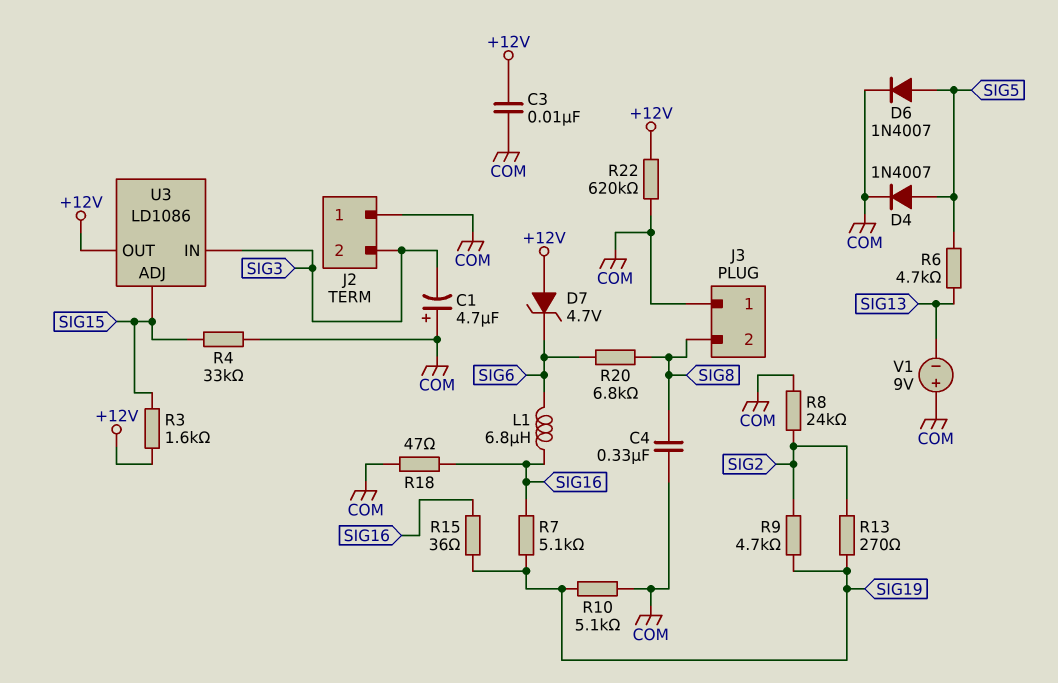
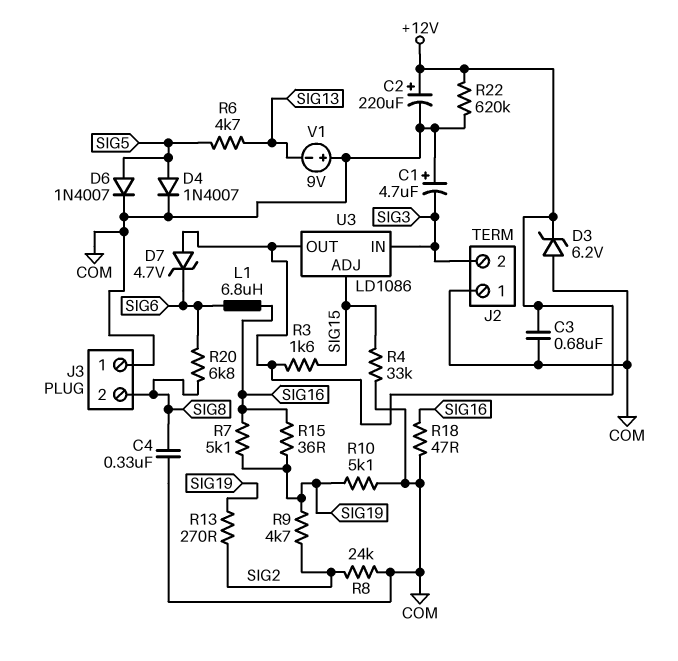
C2: none -> 220uF (plus +12V, minus COM)
C3: 10nF (+12V, COM) -> 680nF (+12V, COM)
D3: none -> zener 6.2V (A COM, K +12V)

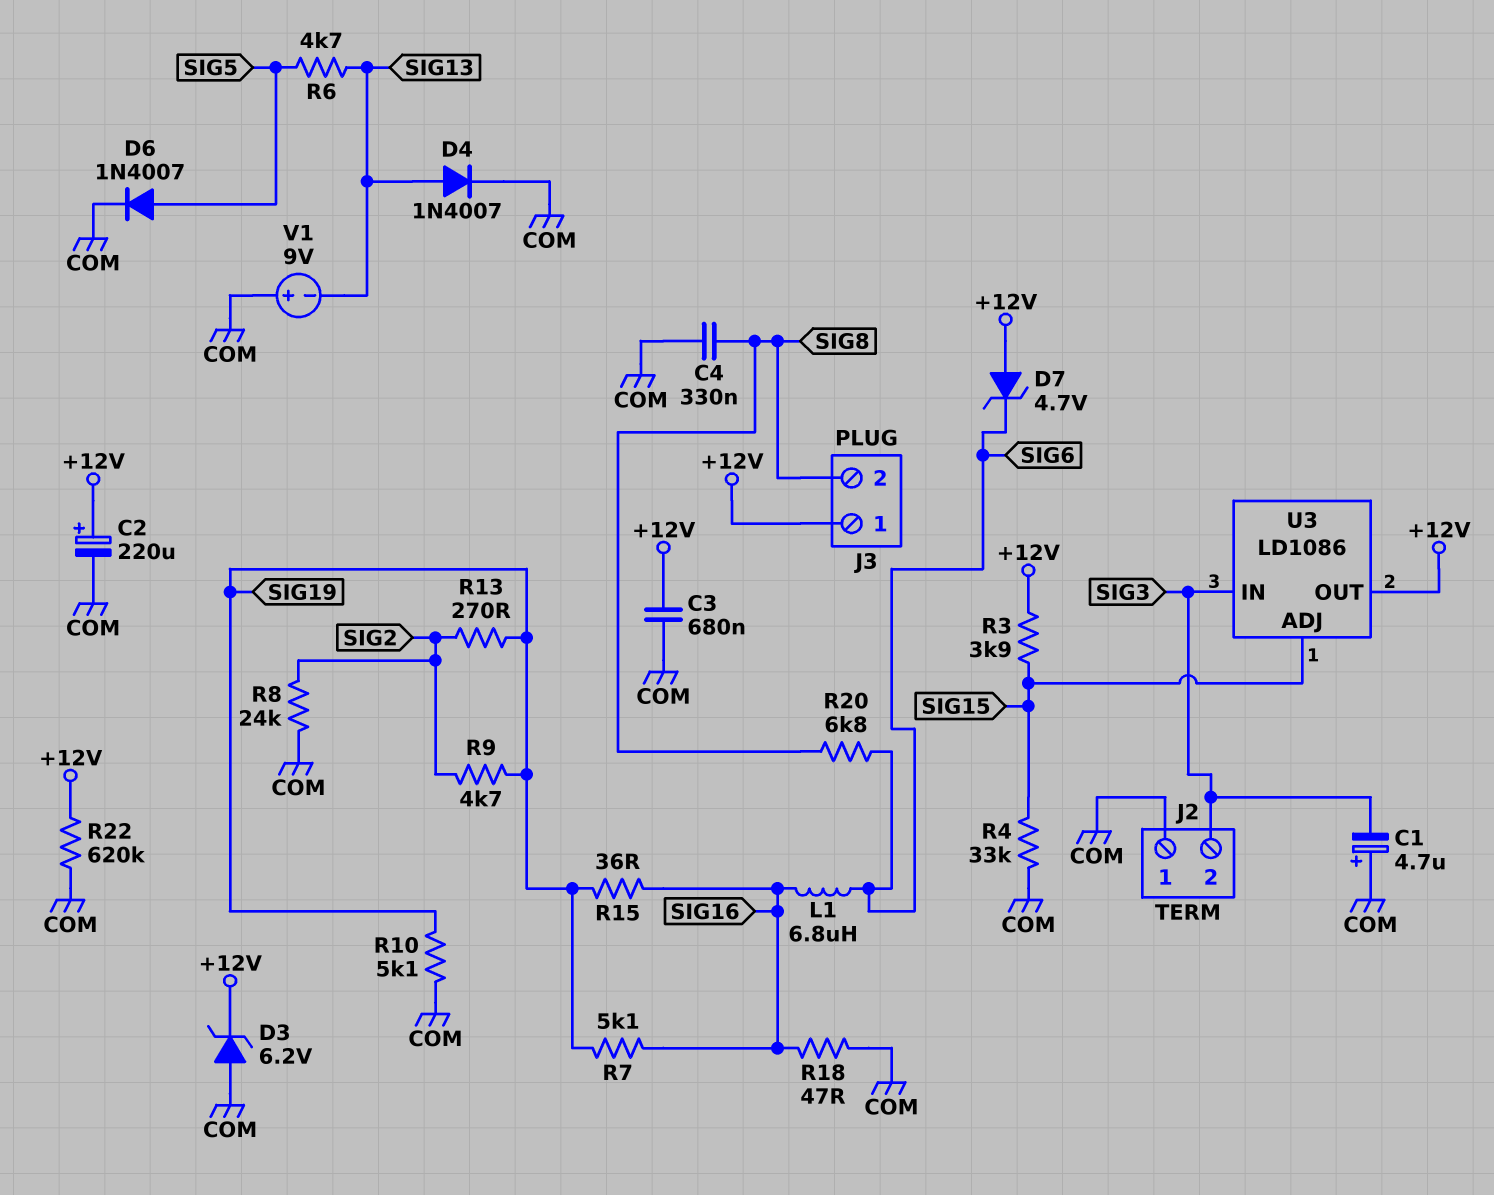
D4: diode 1N4007 (A SIG5, K COM) -> diode 1N4007 (A SIG13, K COM)
J3 pin 1: COM -> +12V
R3: 1.6k (+12V, SIG15) -> 3.9k (+12V, SIG15)

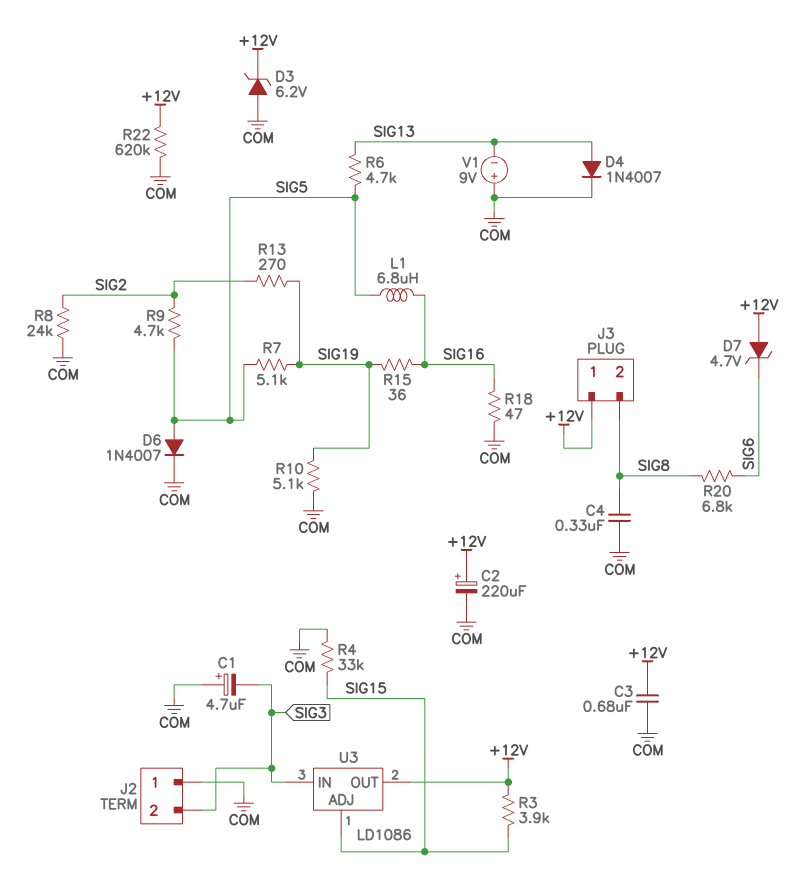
L1: 6.8uH (SIG6, SIG16) -> 6.8uH (SIG5, SIG16)
R7: 5.1k (SIG16, SIG19) -> 5.1k (SIG5, SIG19)
R9: 4.7k (SIG2, SIG19) -> 4.7k (SIG2, SIG5)

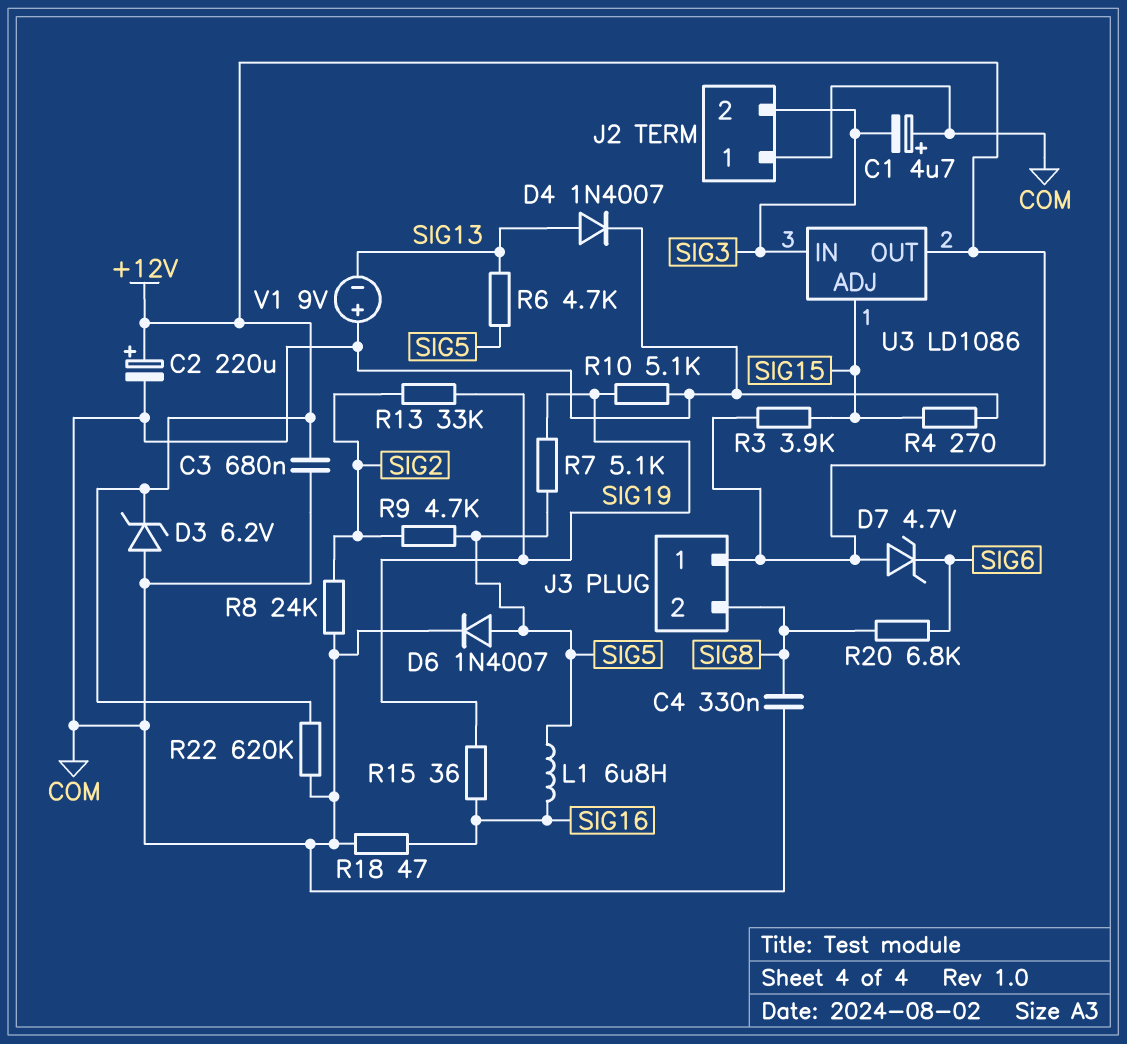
R4: 33k (COM, SIG15) -> 270 (COM, SIG15)
R13: 270 (SIG2, SIG19) -> 33k (SIG2, SIG19)

